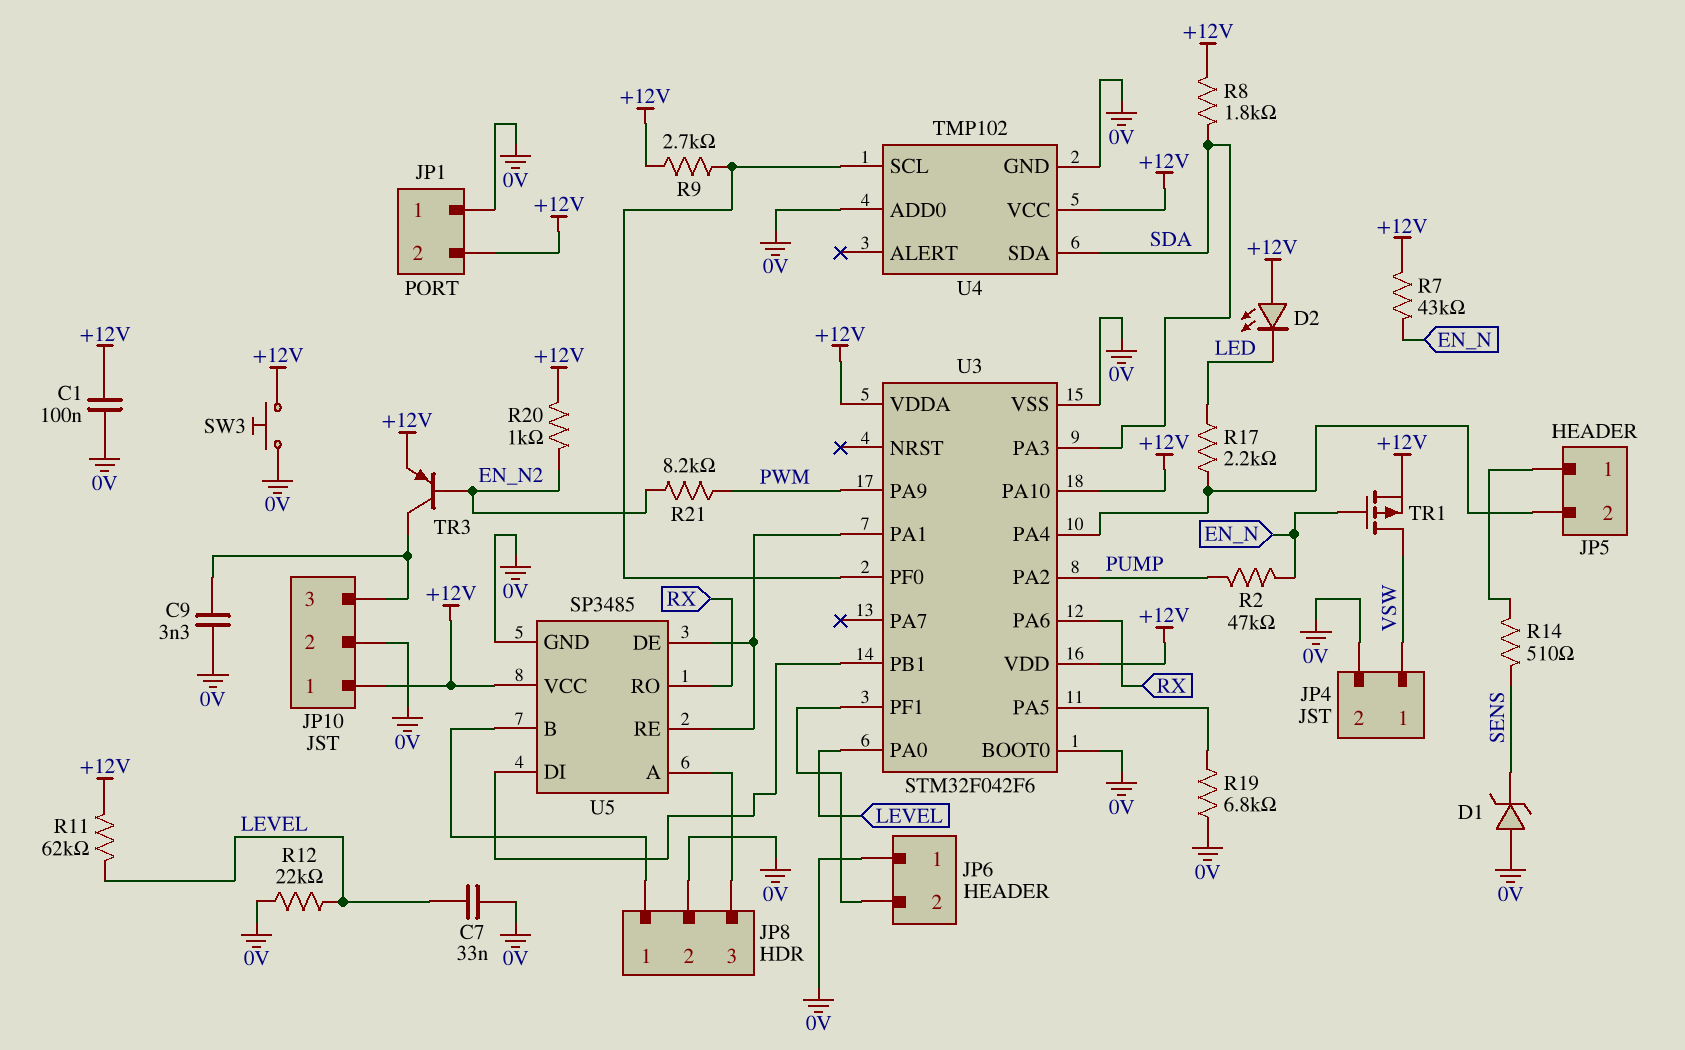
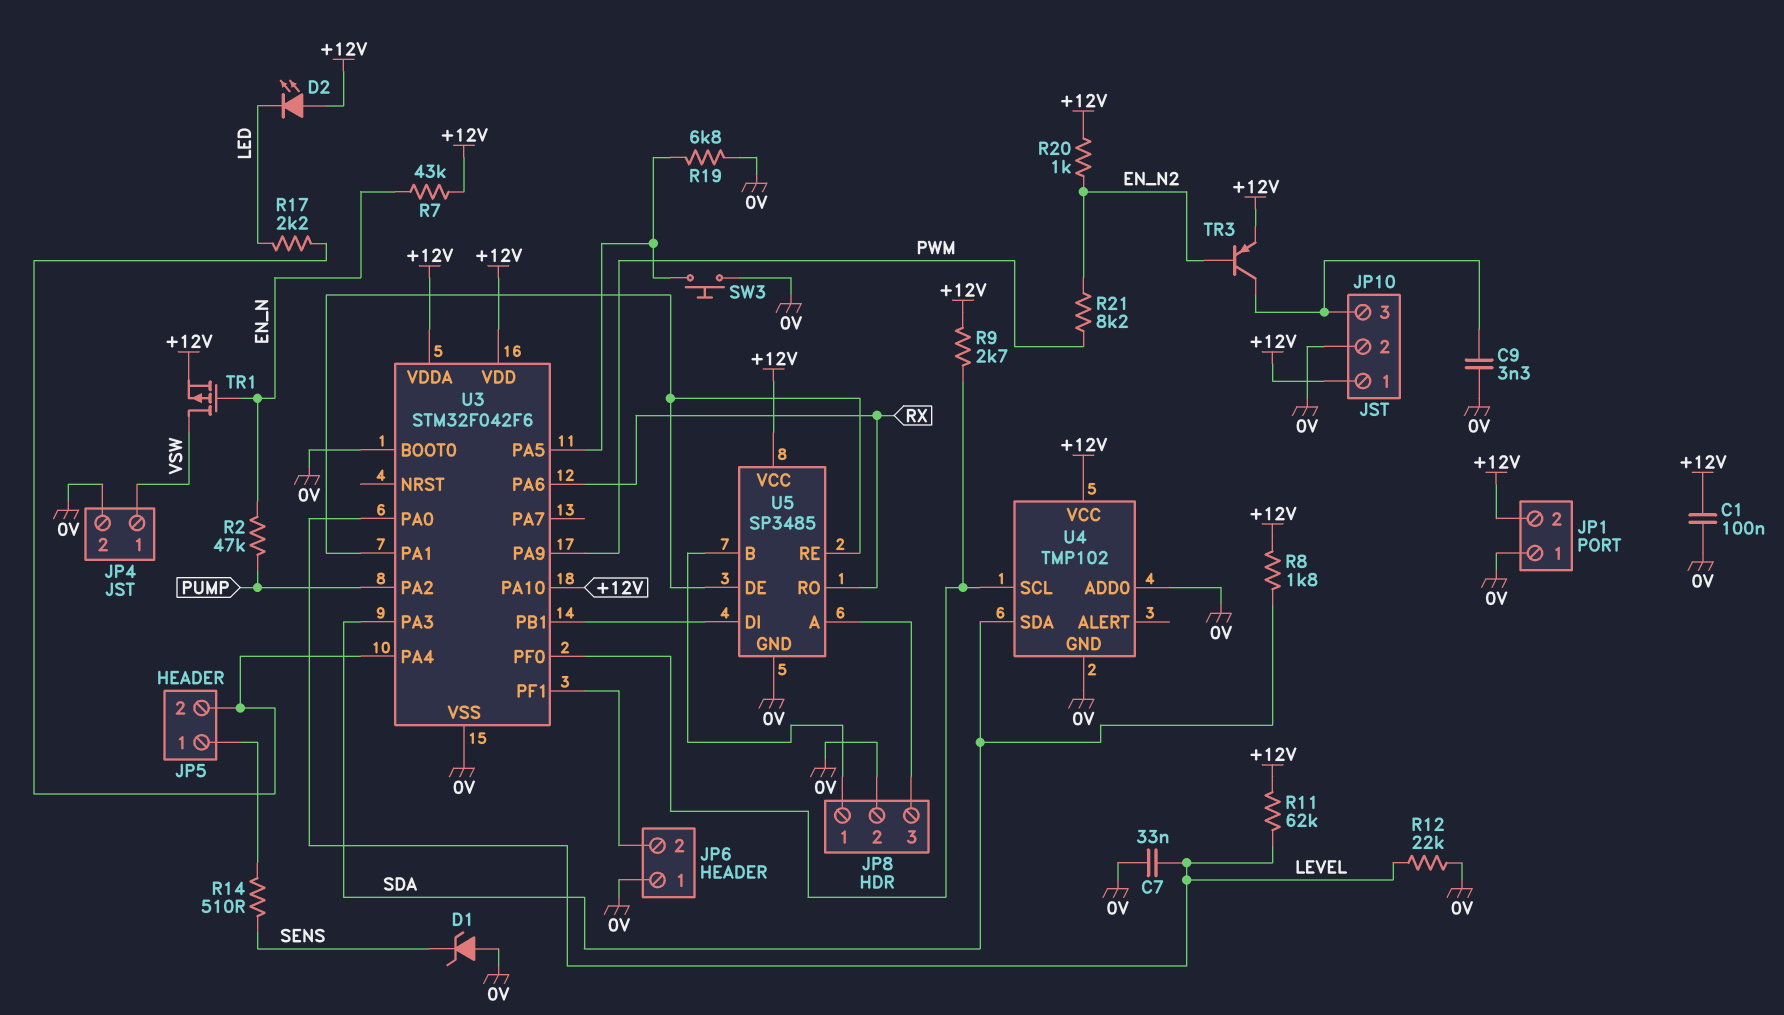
SW3: button (+12V, 0V) -> button (0V, U3/PA5)

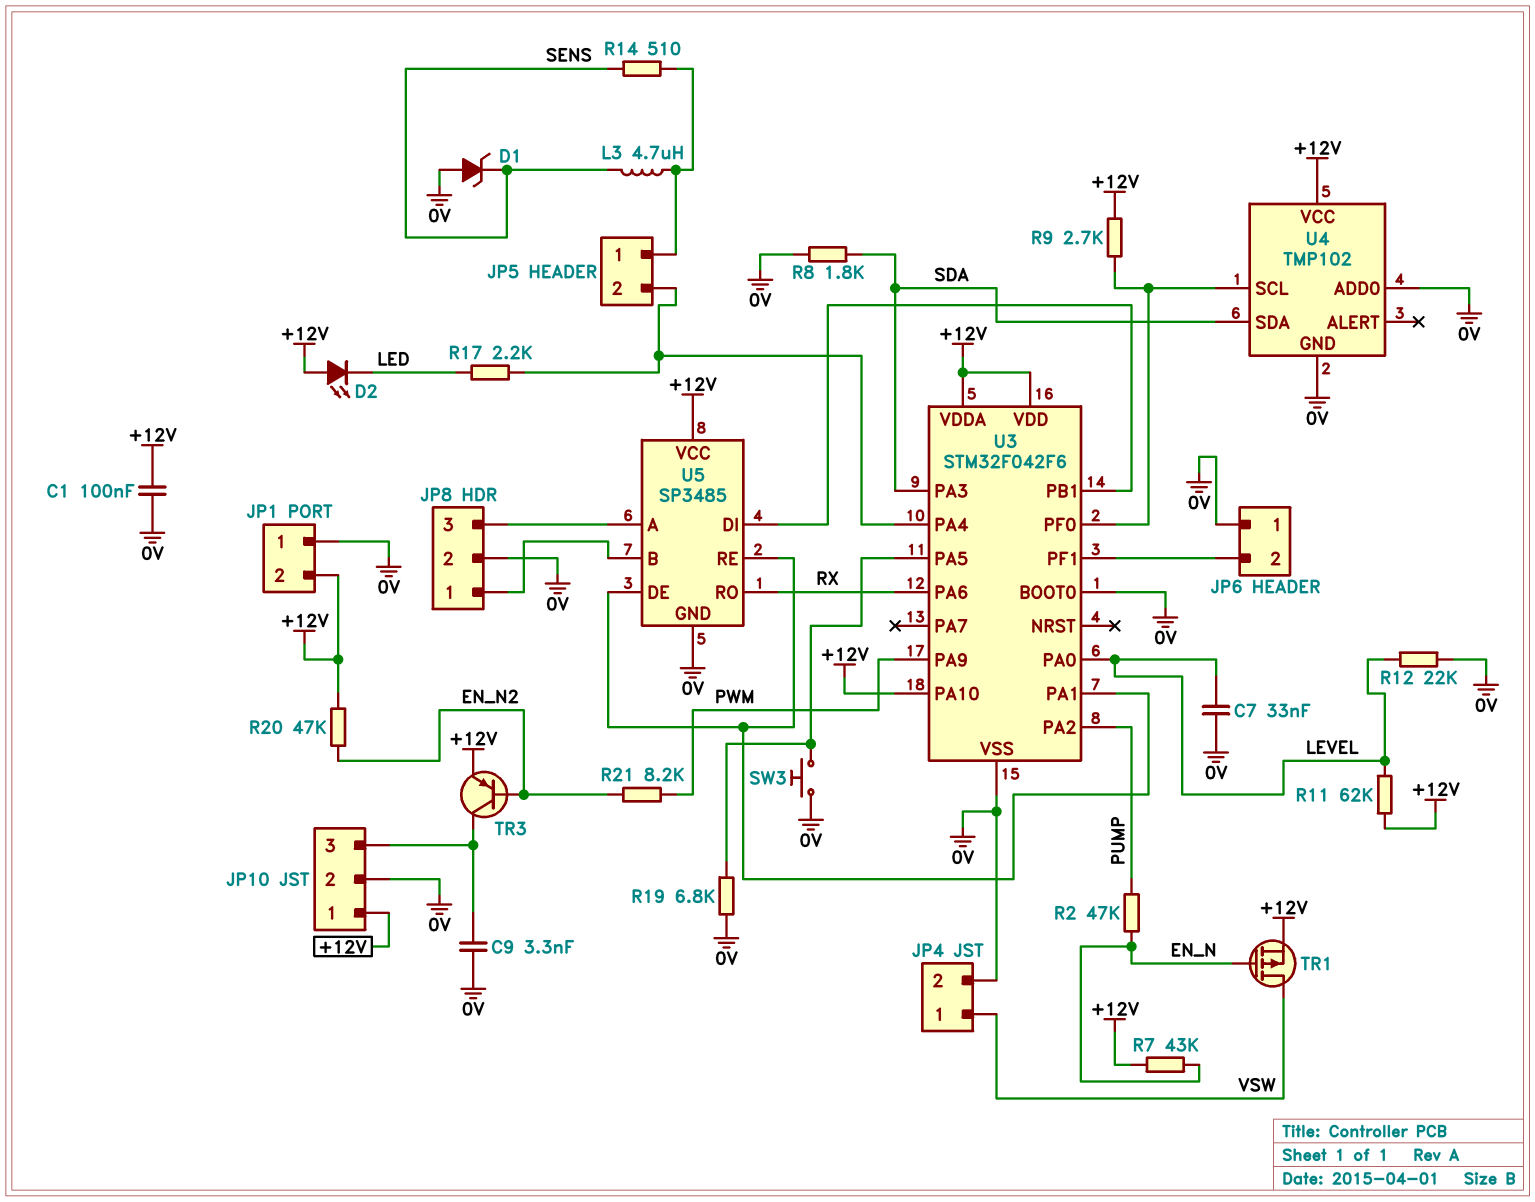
L3: none -> 4.7uH (JP5/1, SENS)
R8: 1.8k (+12V, SDA) -> 1.8k (0V, SDA)
R20: 1k (+12V, EN_N2) -> 47k (+12V, EN_N2)

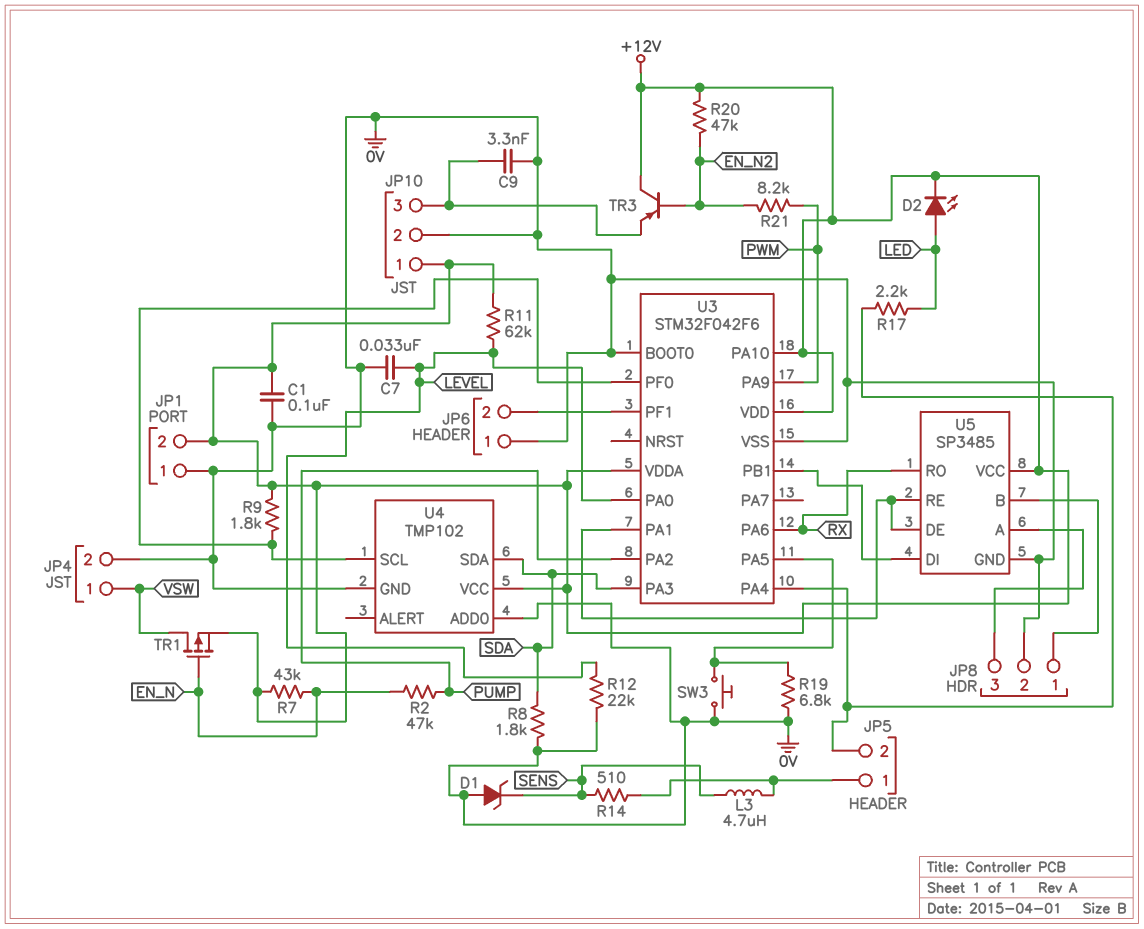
D2: LED (A +12V, K LED) -> LED (A LED, K +12V)
R9: 2.7k (+12V, U3/PF0) -> 1.8k (+12V, U3/PF0)
TR3: PNP (B EN_N2, C JP10/3, E +12V) -> PNP (B EN_N2, C +12V, E JP10/3)

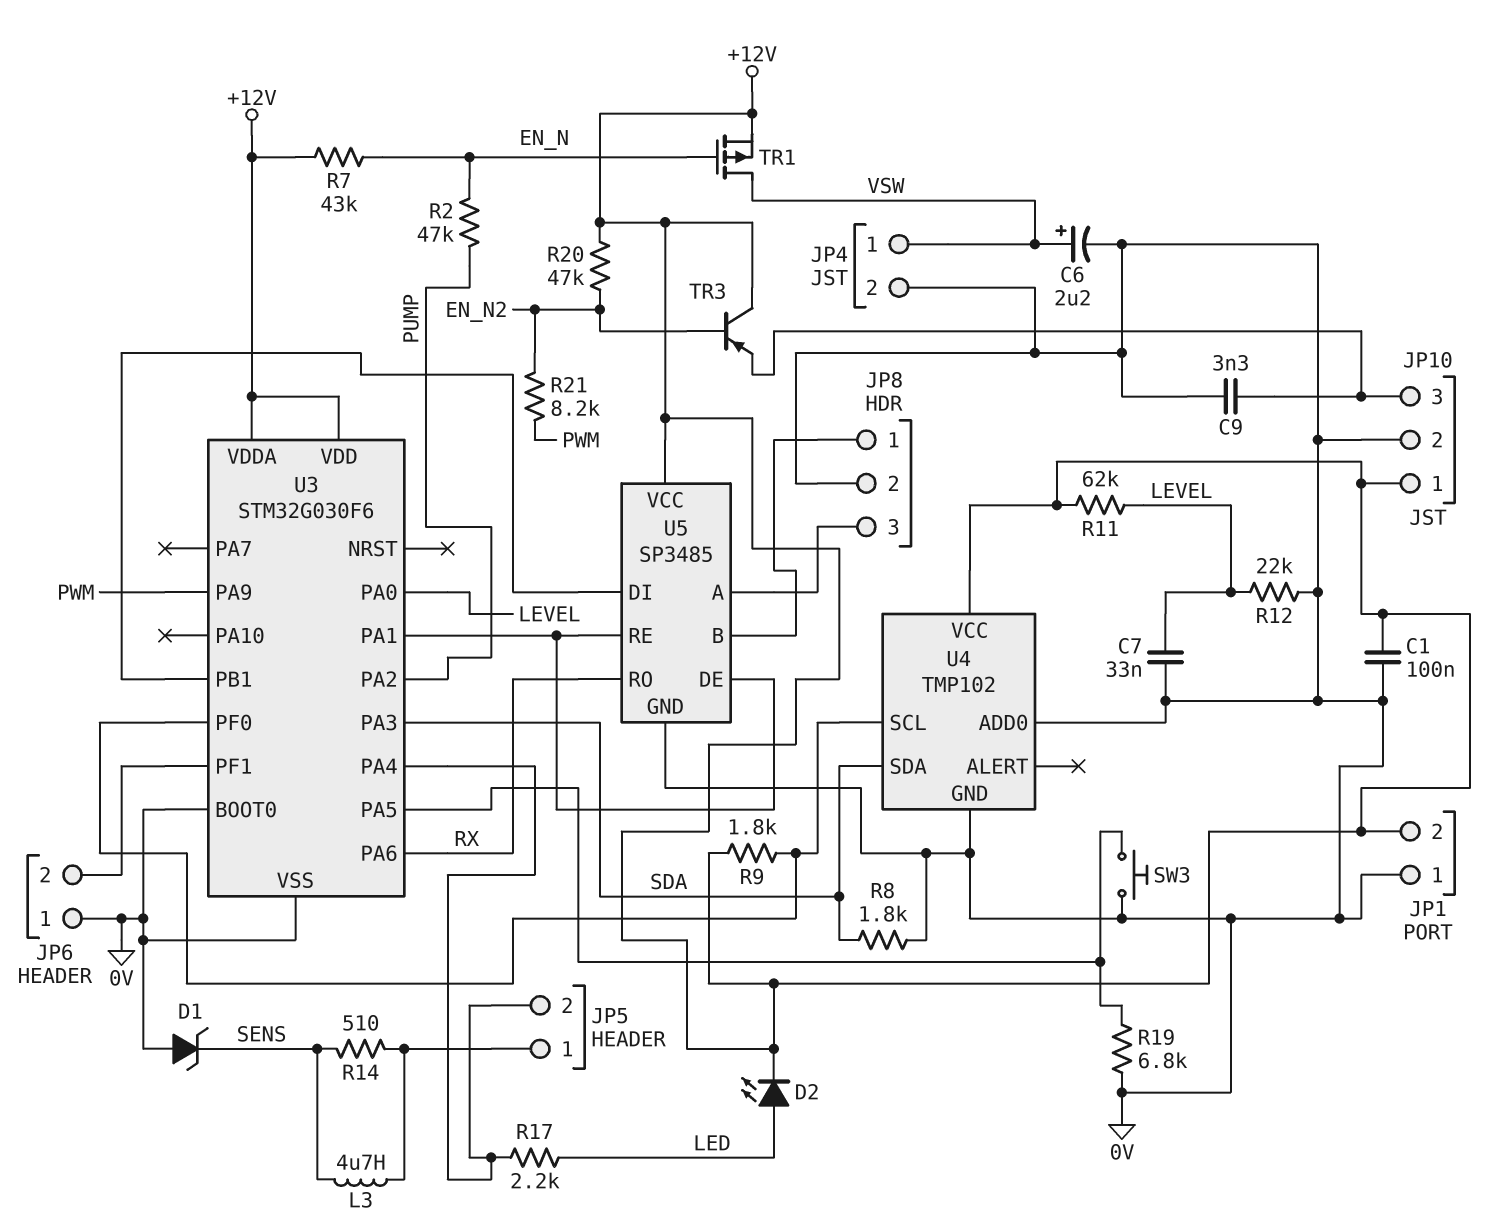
C6: none -> 2.2uF (plus VSW, minus 0V)
U3: STM32F042F6 -> STM32G030F6
U3 pin PA10: +12V -> none

